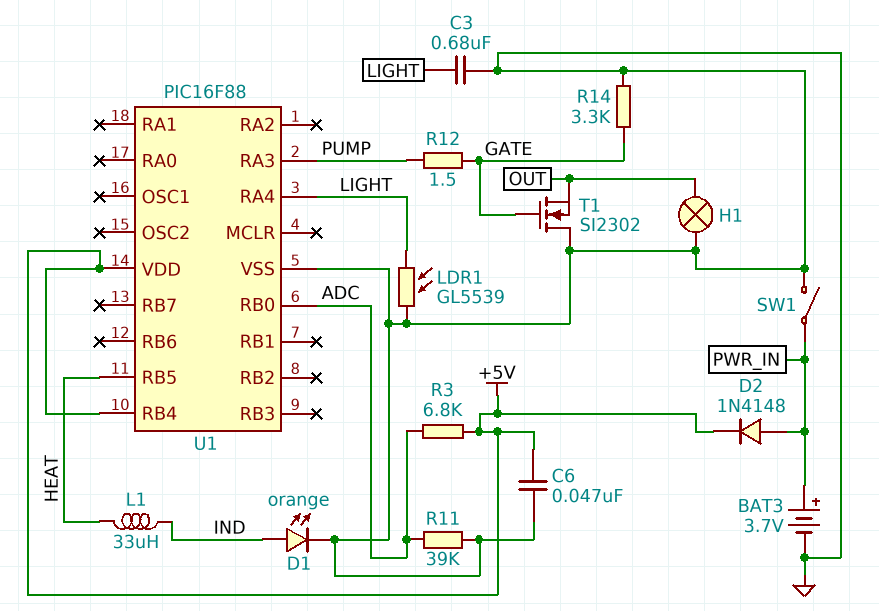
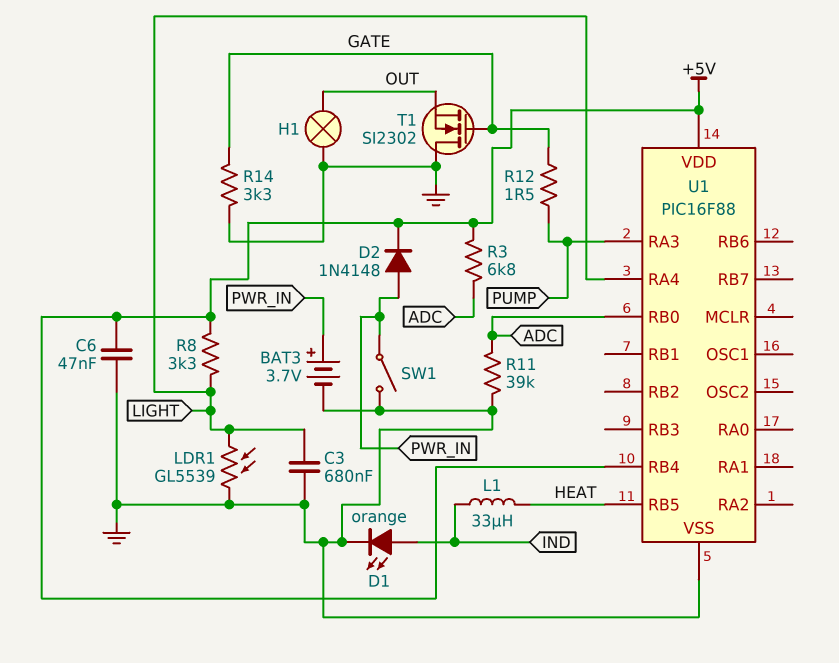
R8: none -> 3.3k (+5V, LIGHT)

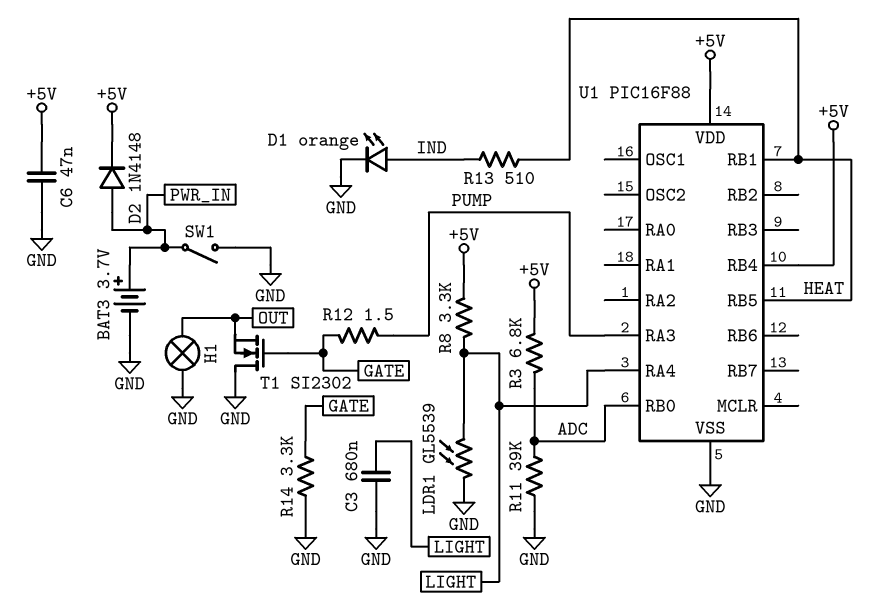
L1: 33uH (HEAT, IND) -> none
R13: none -> 510 (HEAT, IND)
U1 pin RB1: none -> HEAT

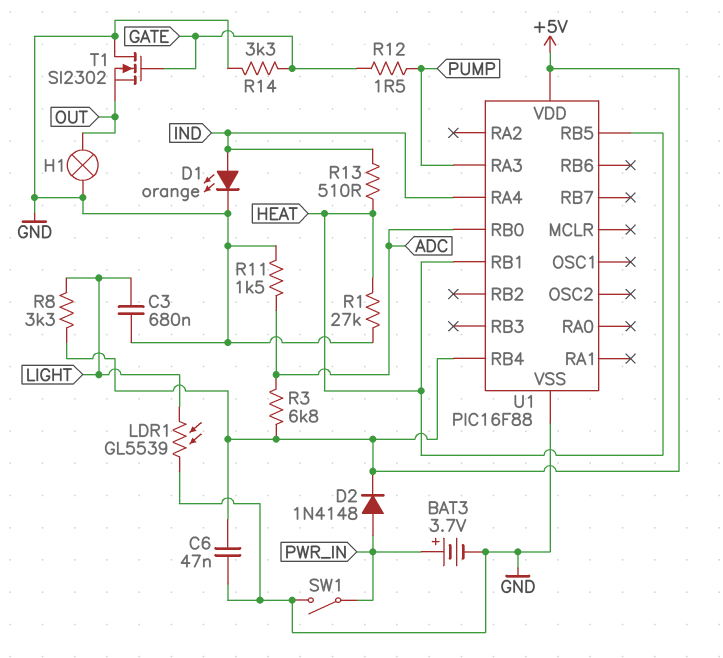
R1: none -> 27k (GND, HEAT)
R11: 39k (ADC, GND) -> 1.5k (ADC, GND)
U1 pin RA4: LIGHT -> IND

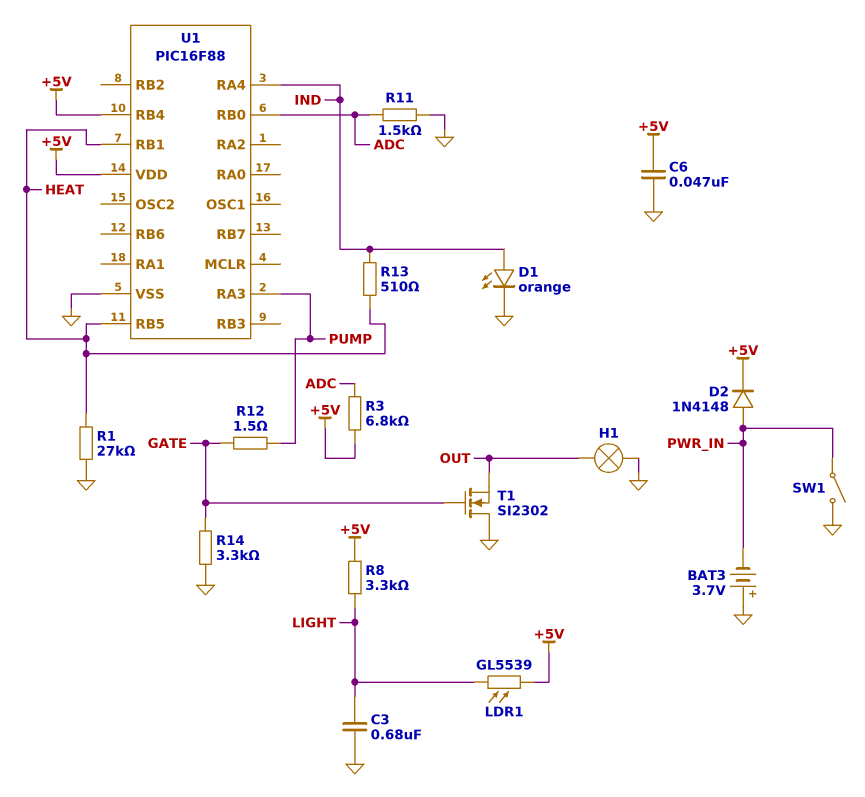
BAT3: 3.7V (plus PWR_IN, minus GND) -> 3.7V (plus GND, minus PWR_IN)
LDR1: GL5539 (GND, LIGHT) -> GL5539 (+5V, LIGHT)

